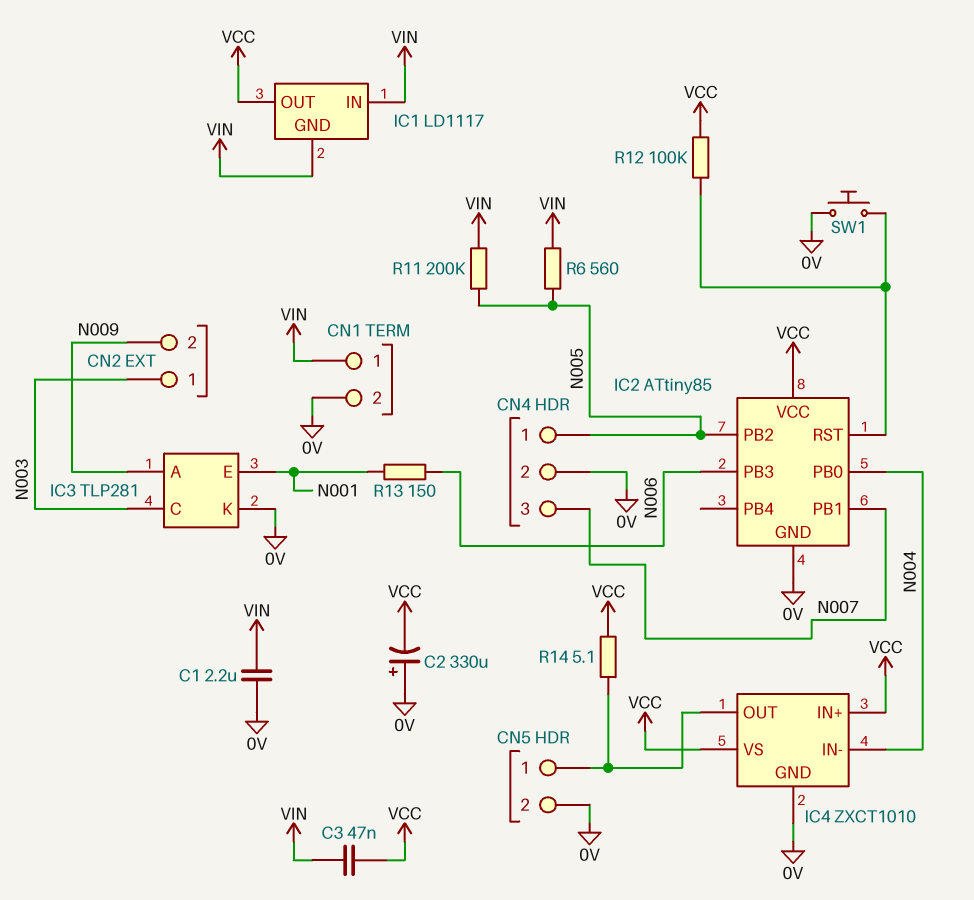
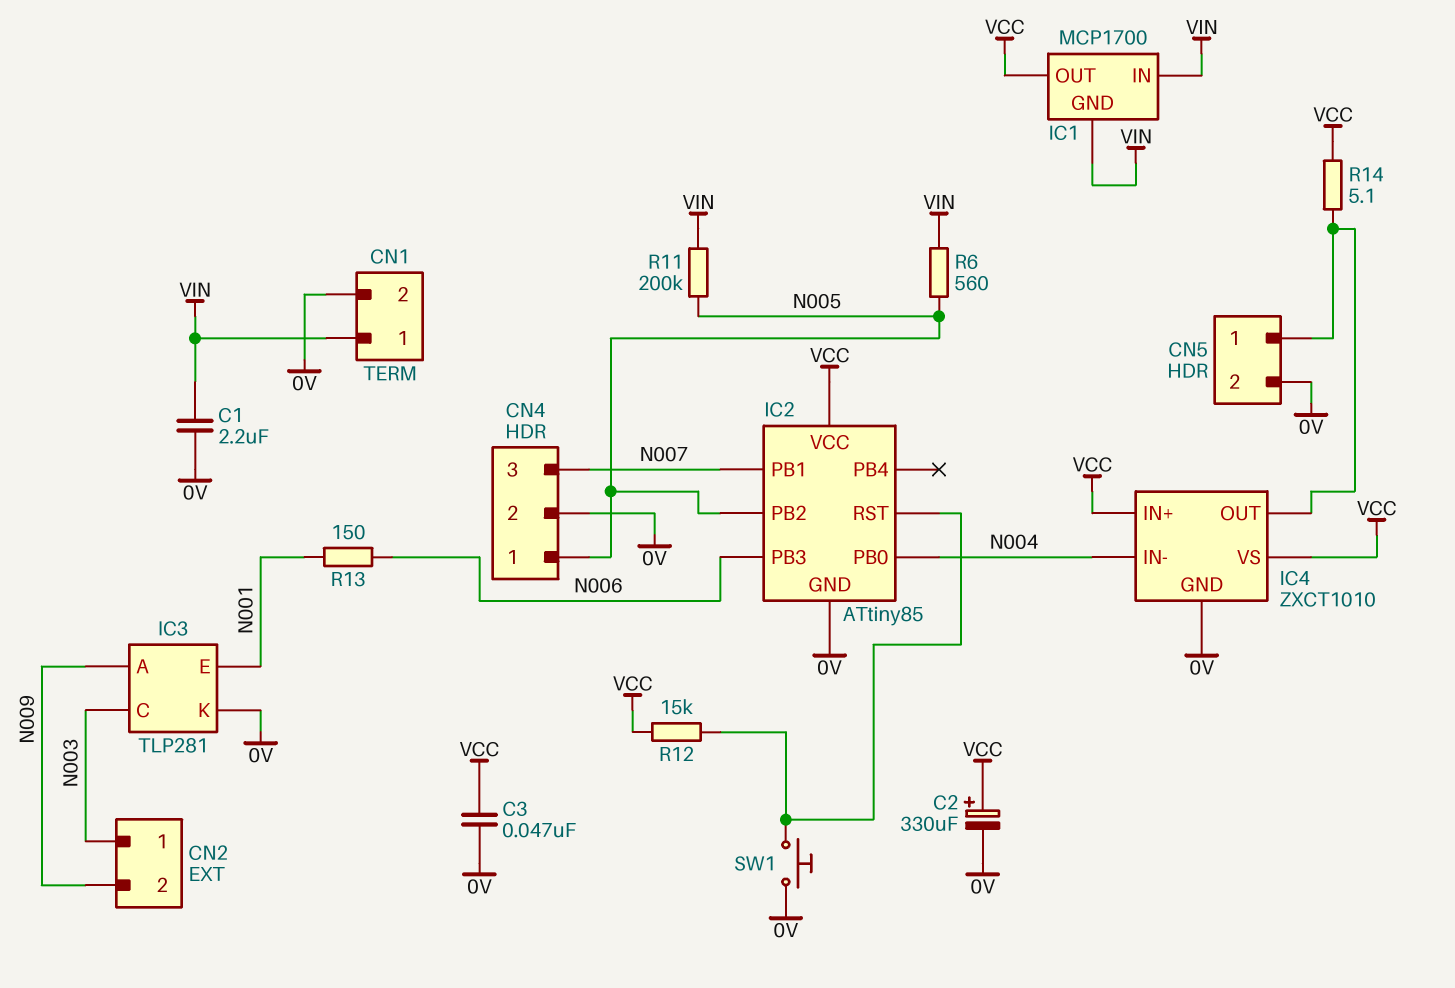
C2: 330uF (plus 0V, minus VCC) -> 330uF (plus VCC, minus 0V)
C3: 47nF (VCC, VIN) -> 47nF (0V, VCC)
IC1: LD1117 -> MCP1700
R12: 100k (IC2/RST, VCC) -> 15k (IC2/RST, VCC)

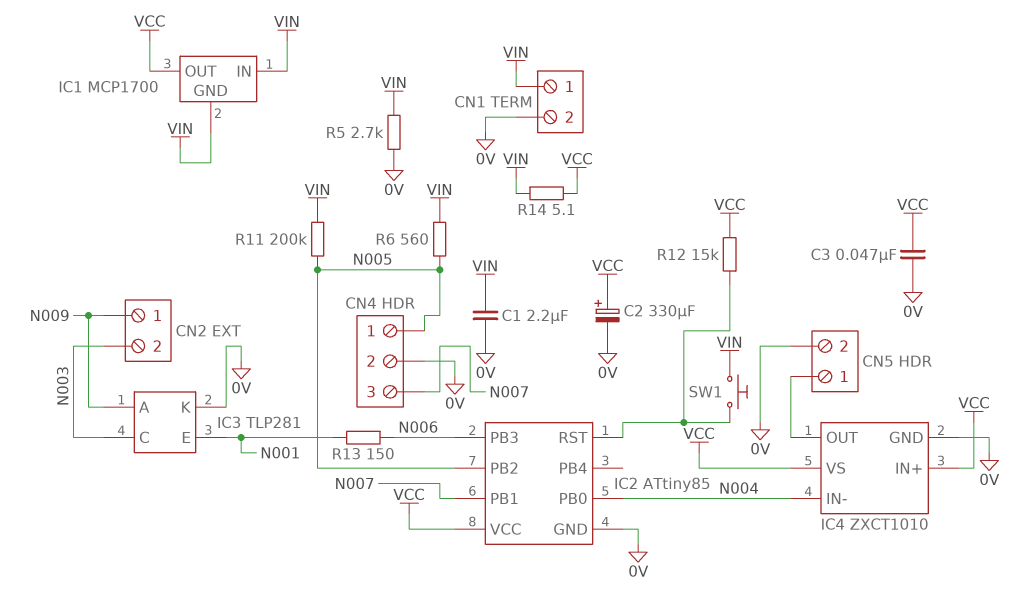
CN2 pin 1: N003 -> N009
CN2 pin 2: N009 -> N003
R5: none -> 2.7k (0V, VIN)
R14: 5.1 (CN5/1, VCC) -> 5.1 (VCC, VIN)
SW1: button (0V, IC2/RST) -> button (IC2/RST, VIN)

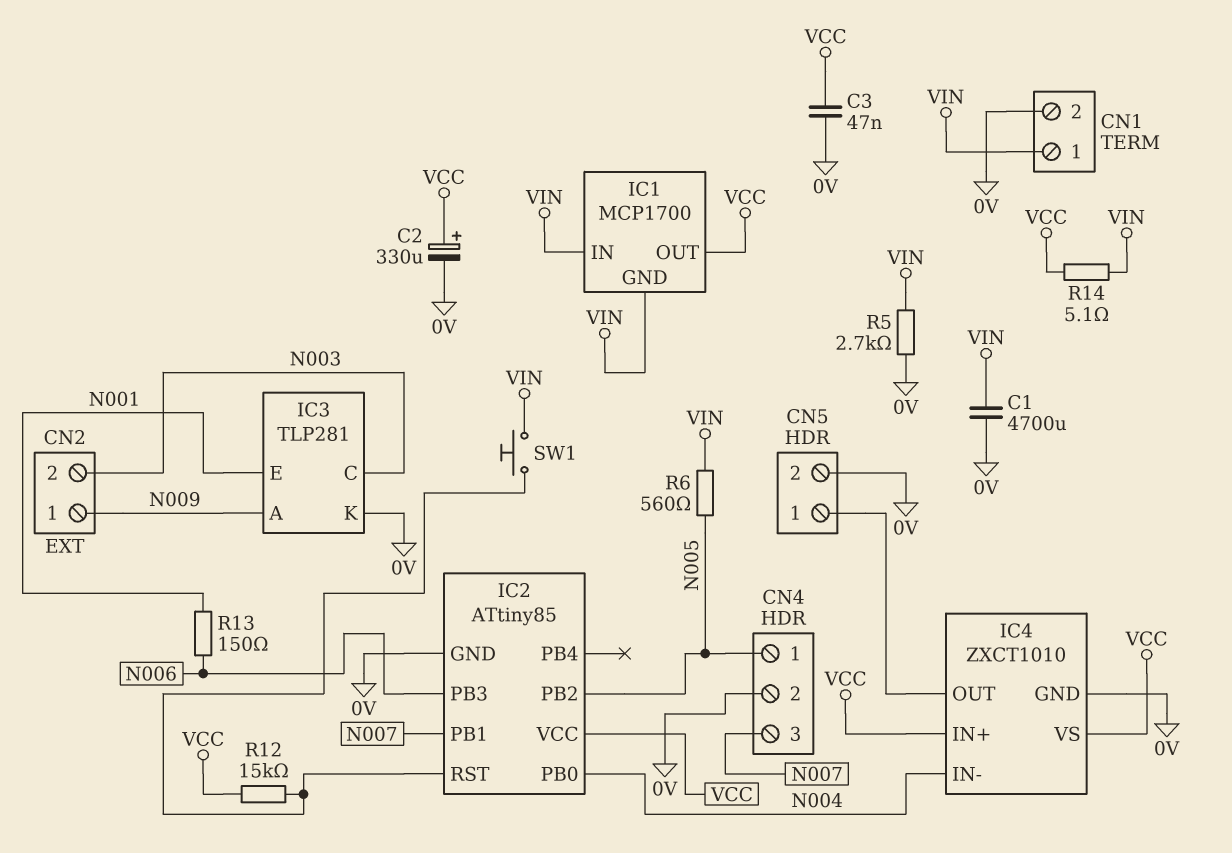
C1: 2.2uF (0V, VIN) -> 4700uF (0V, VIN)
R11: 200k (N005, VIN) -> none

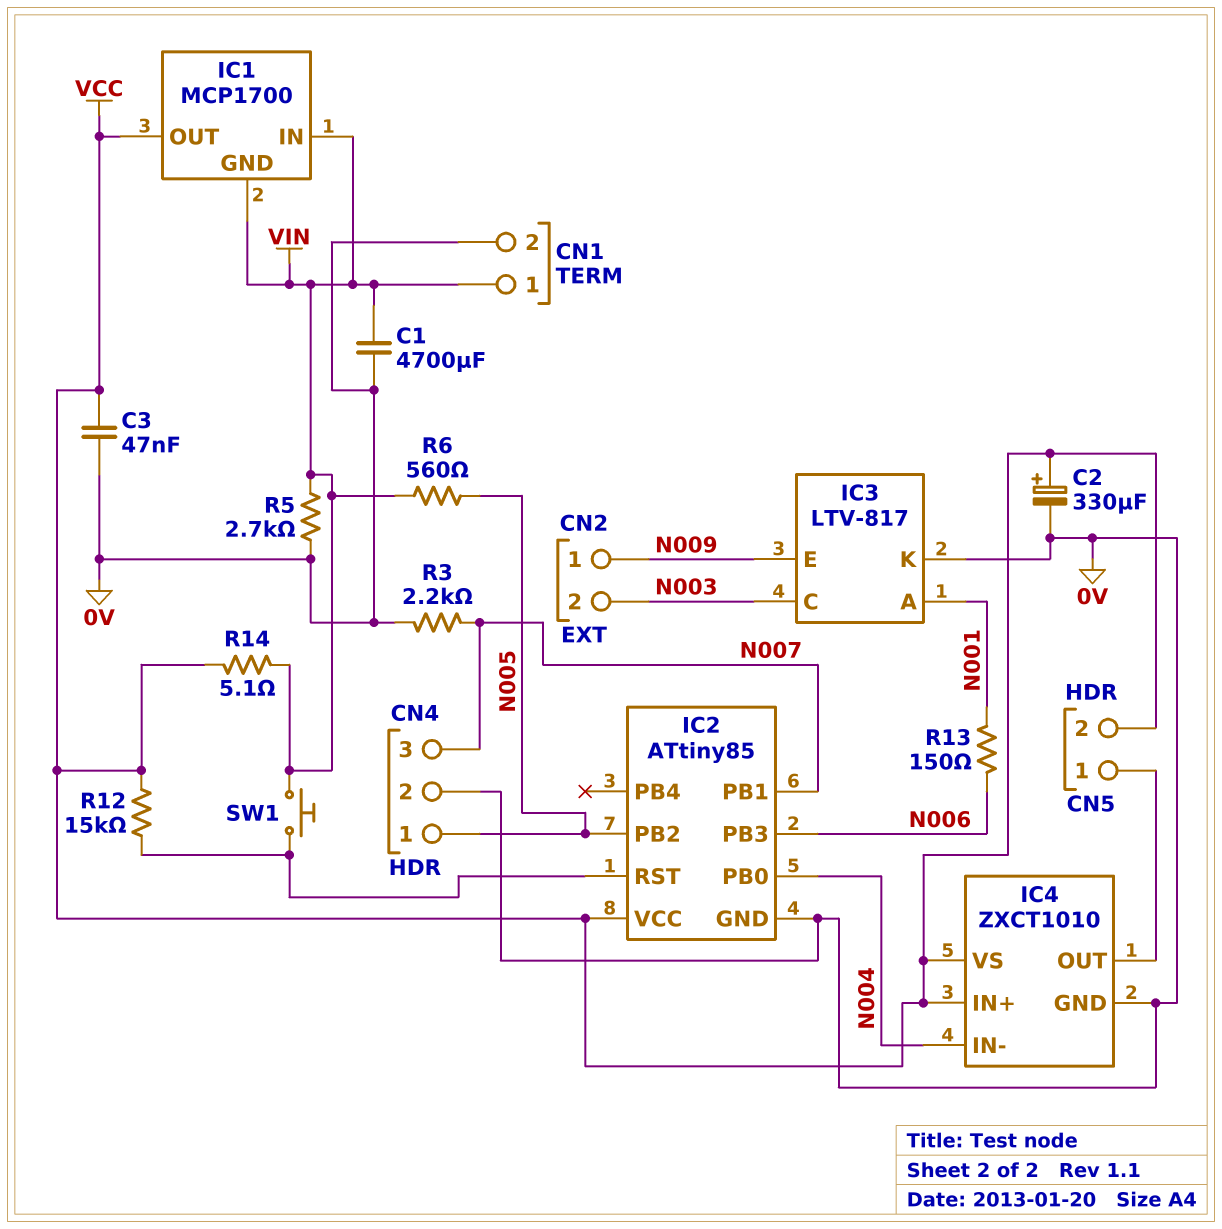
CN5 pin 2: 0V -> VCC
IC3: TLP281 -> LTV-817
IC3 pin A: N009 -> N001
IC3 pin E: N001 -> N009
R3: none -> 2.2k (0V, N007)

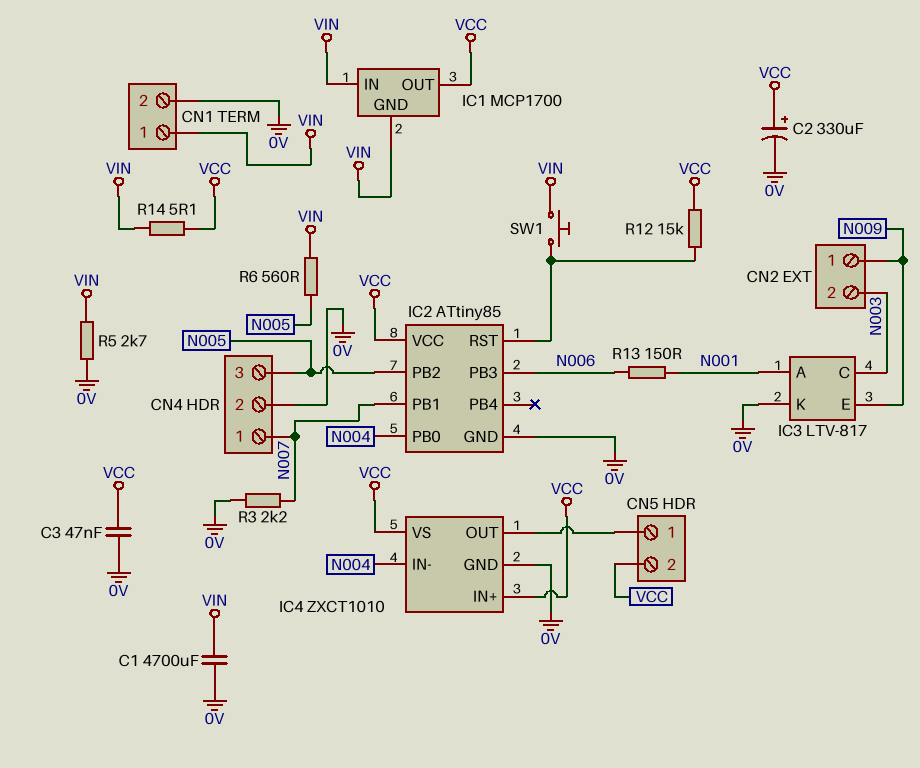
CN4 pin 1: N005 -> N007
CN4 pin 3: N007 -> N005

